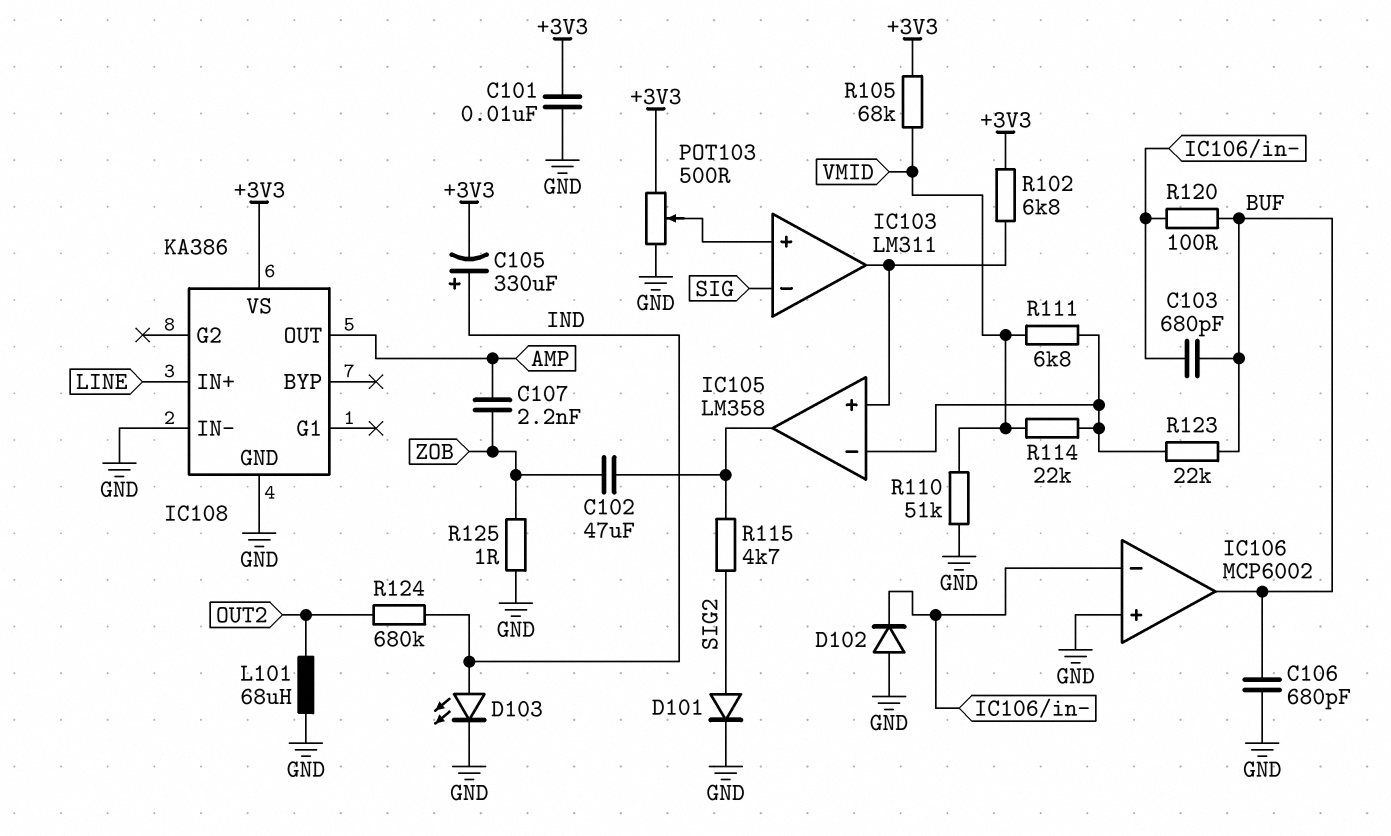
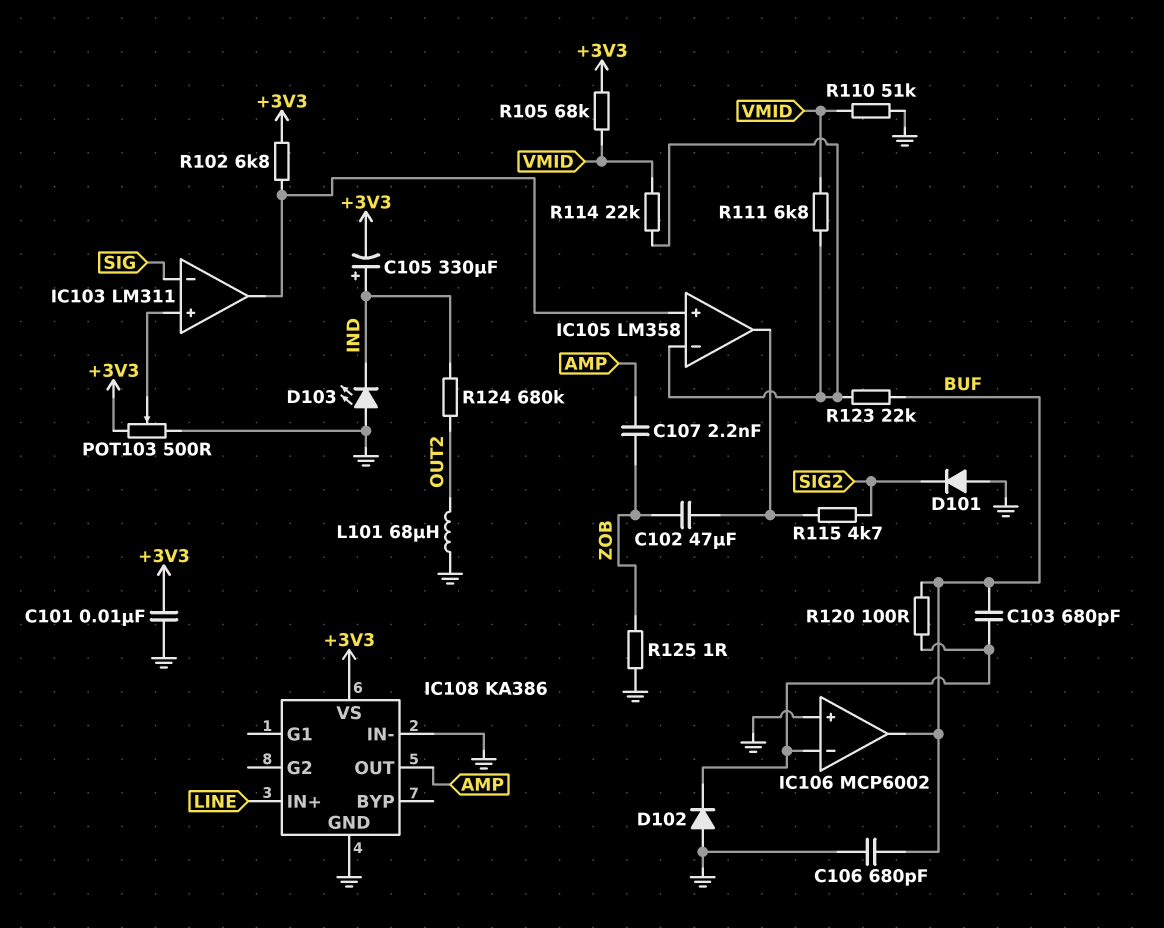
D101: diode (A SIG2, K GND) -> diode (A GND, K SIG2)
D103: LED (A IND, K GND) -> LED (A GND, K IND)

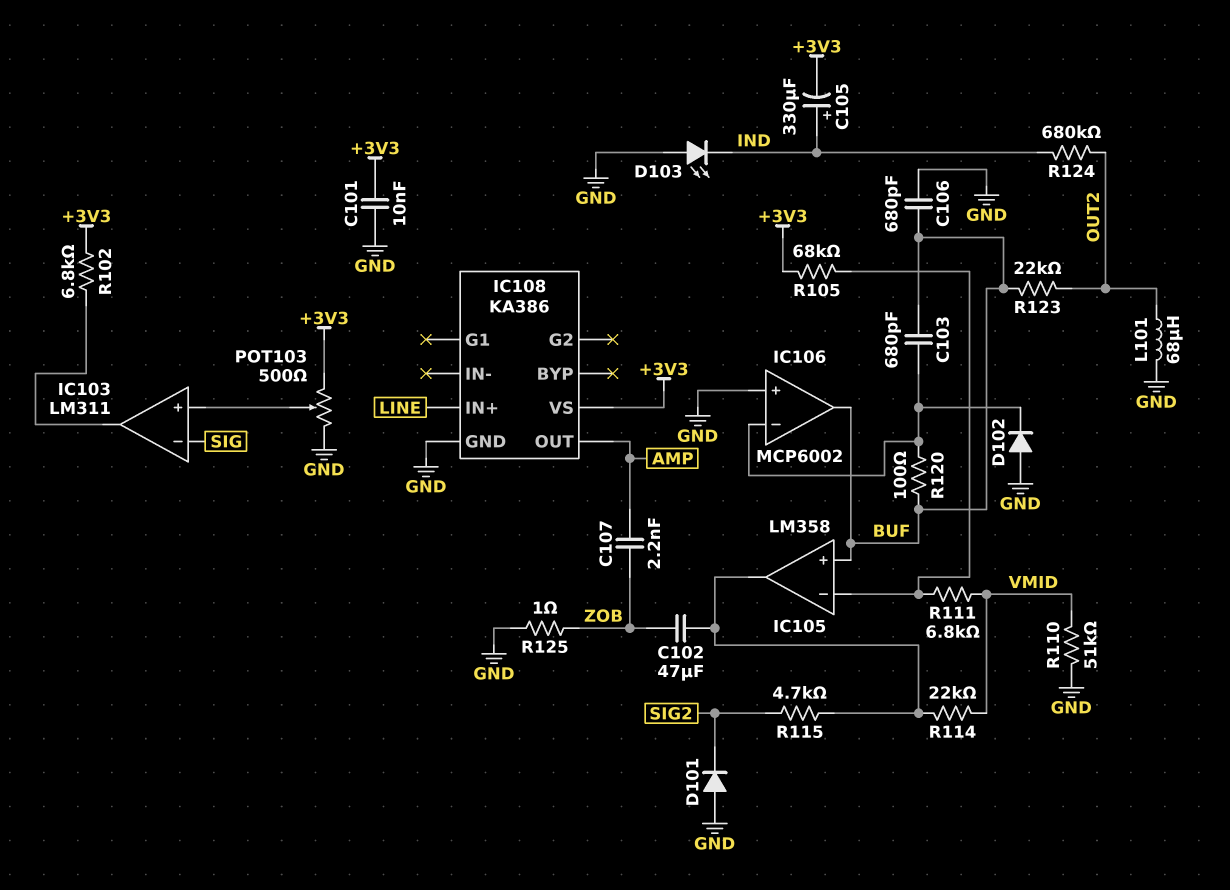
IC105 pin in+: IC103/out -> BUF
IC108 pin IN-: GND -> none
R105: 68k (+3V3, VMID) -> 68k (+3V3, IC105/in-)
R114: 22k (IC105/in-, VMID) -> 22k (IC105/out, VMID)
R123: 22k (BUF, IC105/in-) -> 22k (BUF, OUT2)

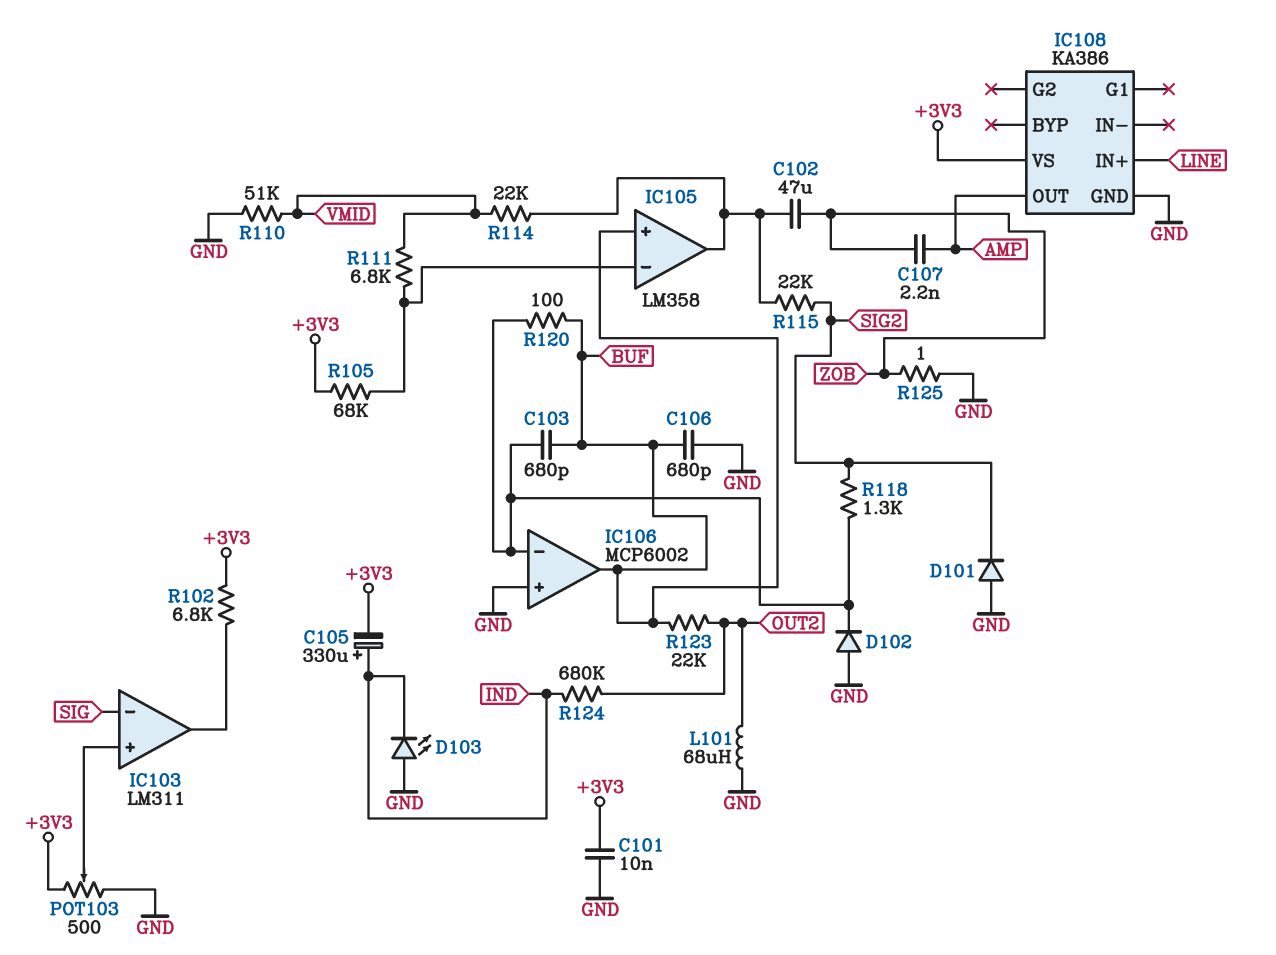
R115: 4.7k (IC105/out, SIG2) -> 22k (IC105/out, SIG2)
R118: none -> 1.3k (IC106/in-, SIG2)

